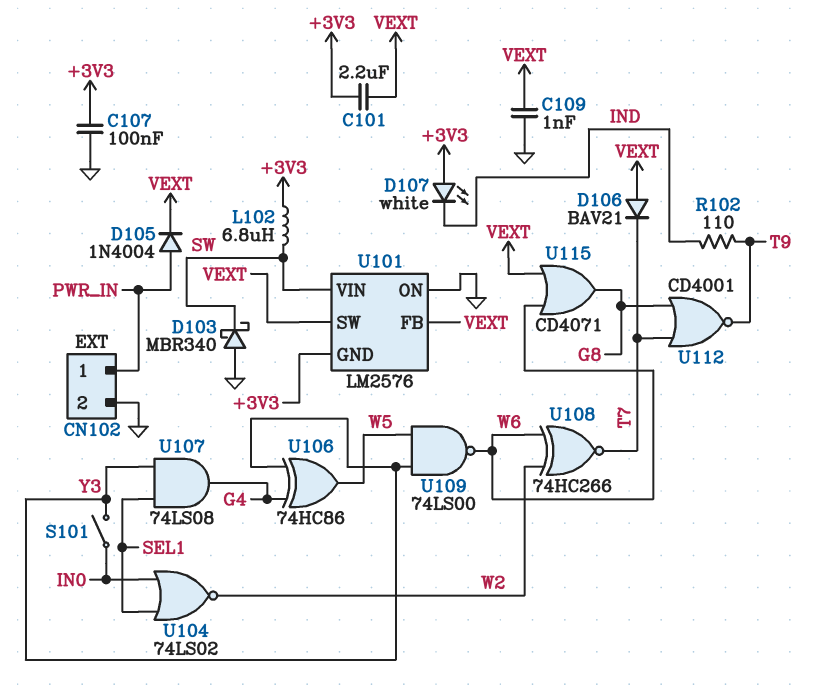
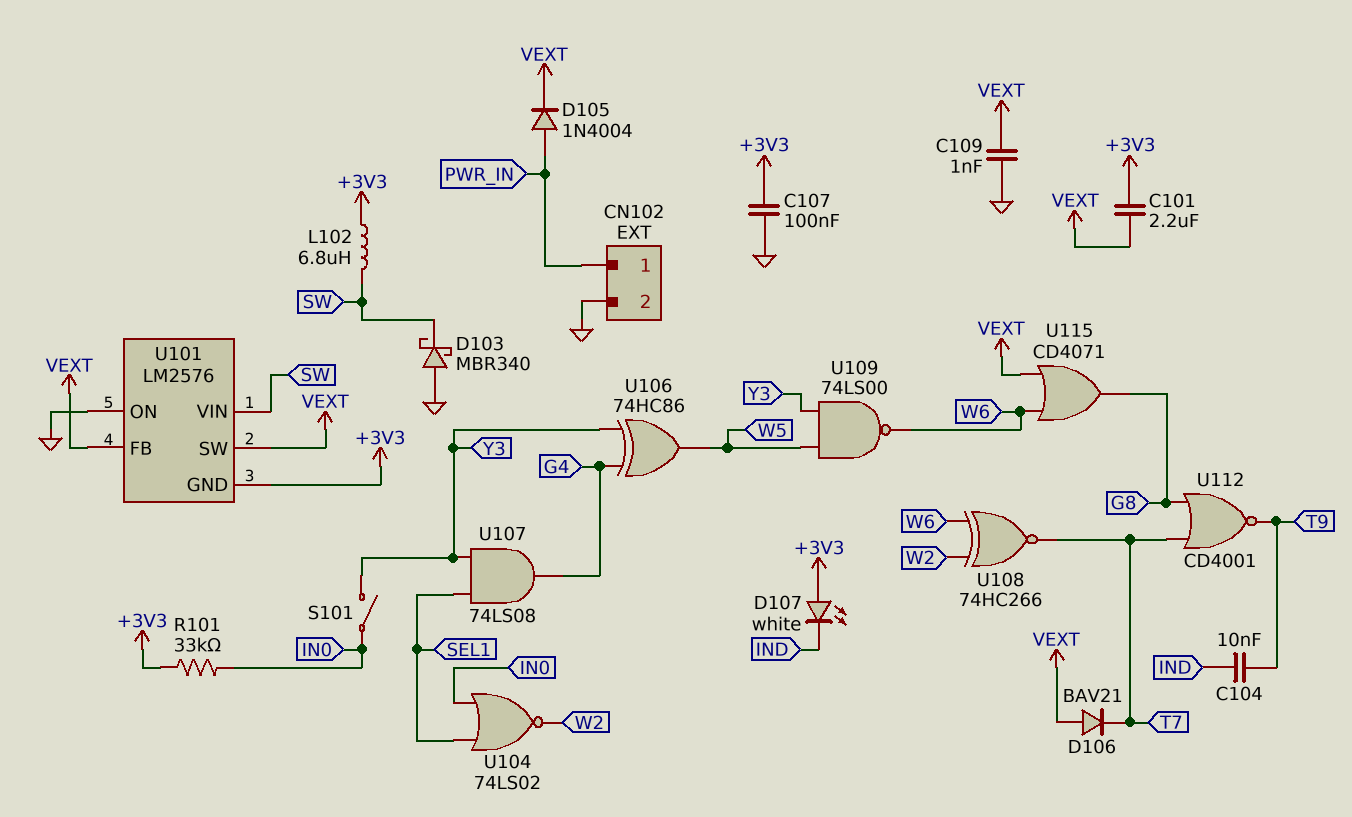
C104: none -> 10nF (IND, T9)
R101: none -> 33k (+3V3, IN0)
R102: 110 (IND, T9) -> none

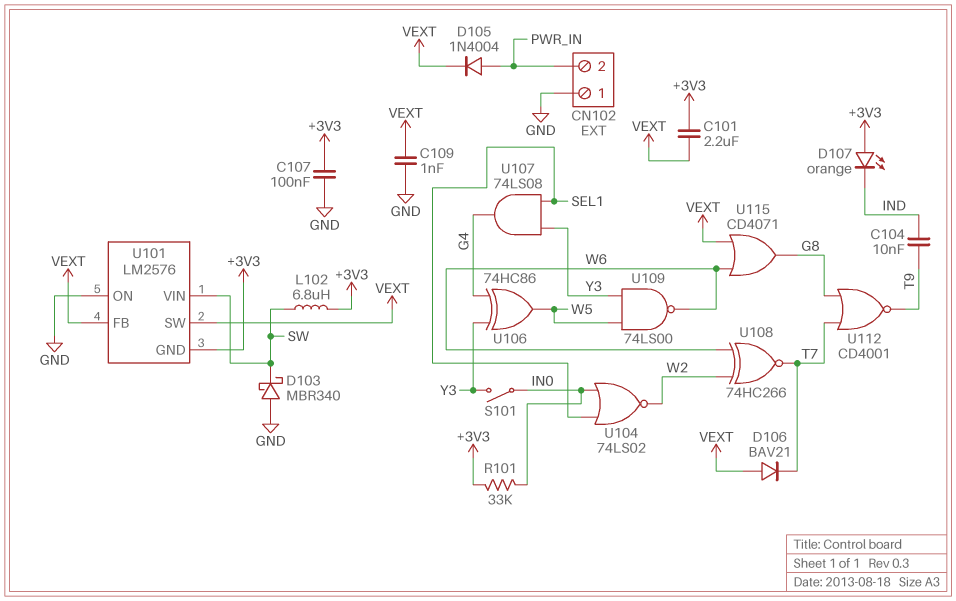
CN102 pin 1: PWR_IN -> GND
CN102 pin 2: GND -> PWR_IN
D107: LED white (A +3V3, K IND) -> LED orange (A +3V3, K IND)

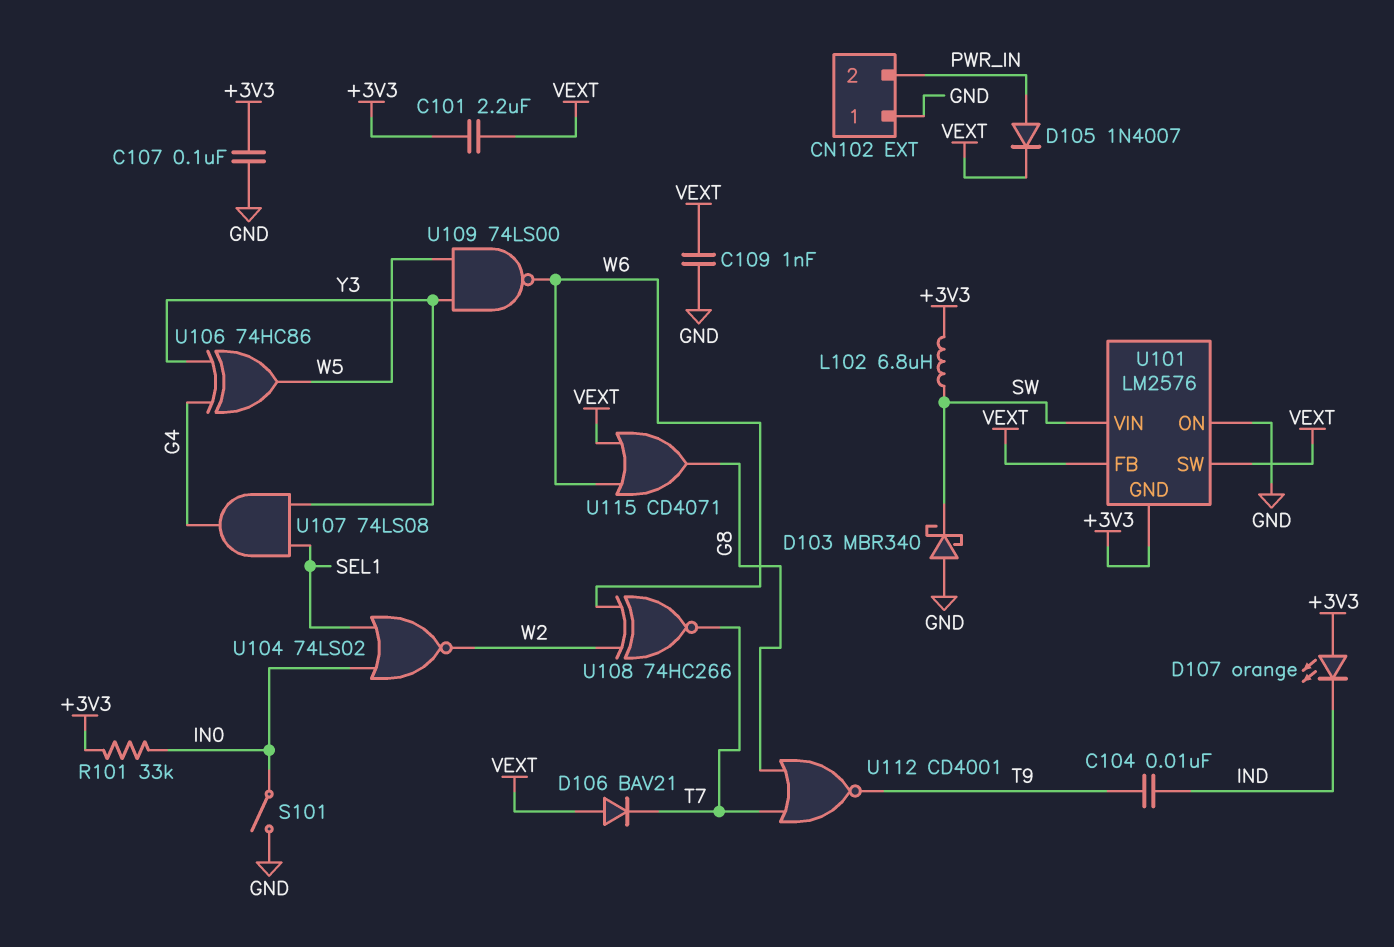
D105: diode 1N4004 (A PWR_IN, K VEXT) -> diode 1N4007 (A PWR_IN, K VEXT)
S101: switch (IN0, Y3) -> switch (GND, IN0)

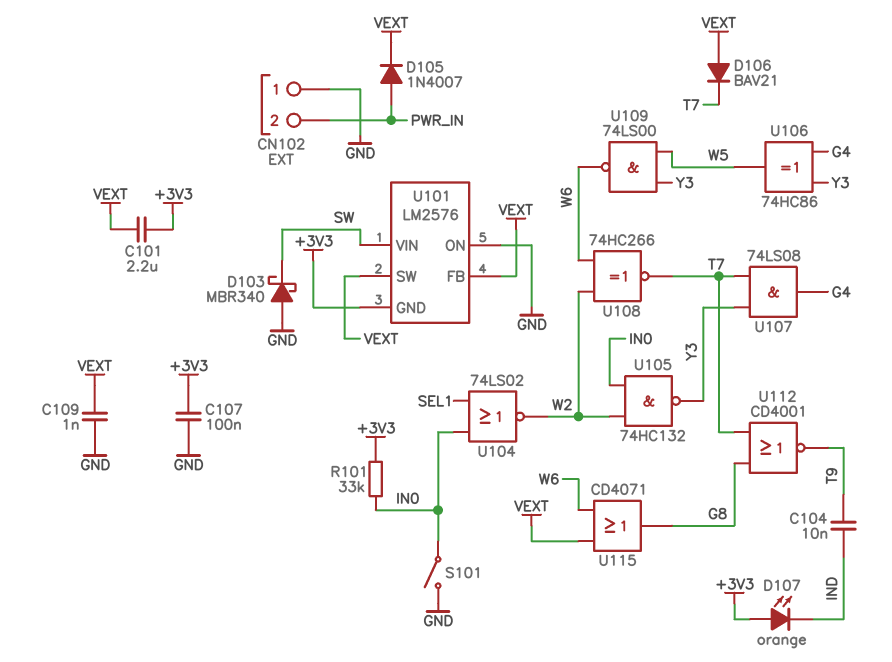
L102: 6.8uH (+3V3, SW) -> none
U105: none -> NAND 74HC132 (in IN0, in W2, out Y3)
U107: AND 74LS08 (in SEL1, in Y3, out G4) -> AND 74LS08 (in T7, in Y3, out G4)

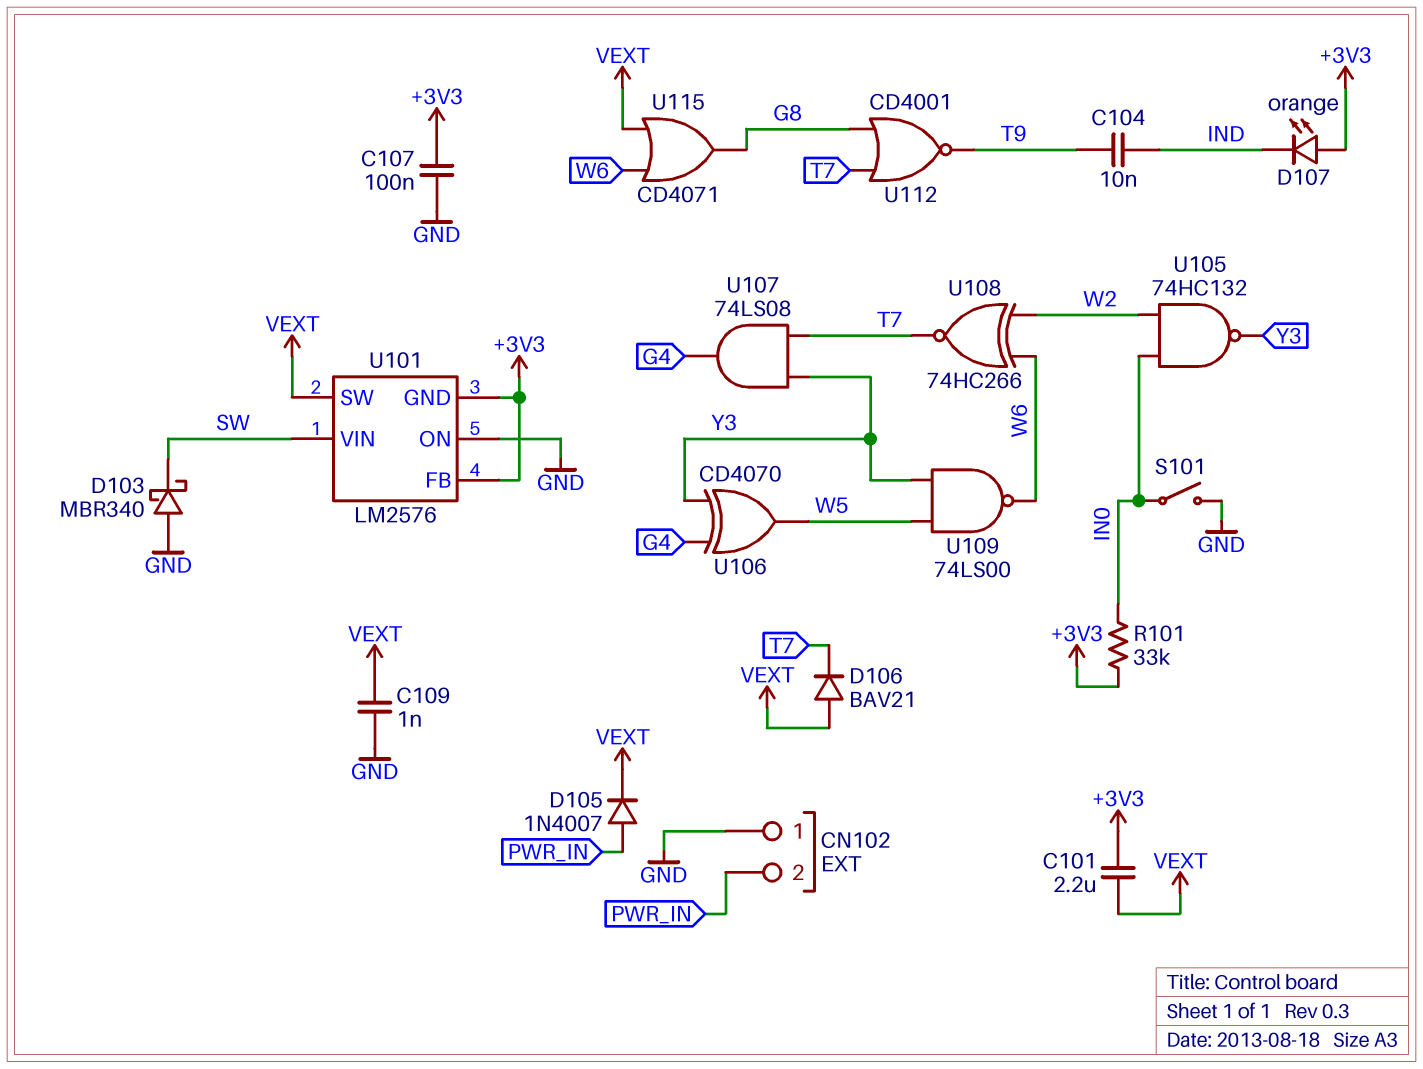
U101 pin FB: VEXT -> +3V3
U104: NOR 74LS02 (in IN0, in SEL1, out W2) -> none
U106: XOR 74HC86 (in G4, in Y3, out W5) -> XOR CD4070 (in G4, in Y3, out W5)

